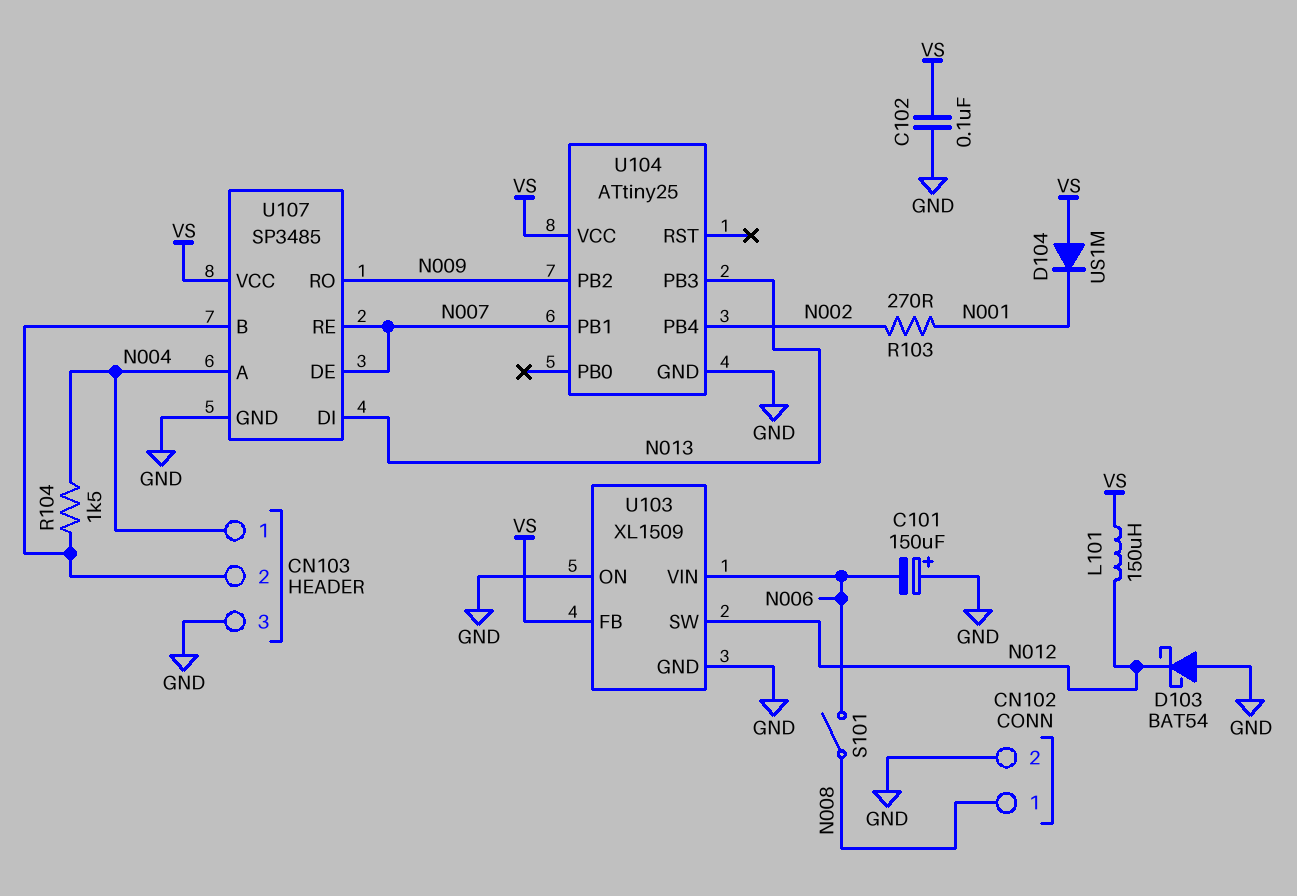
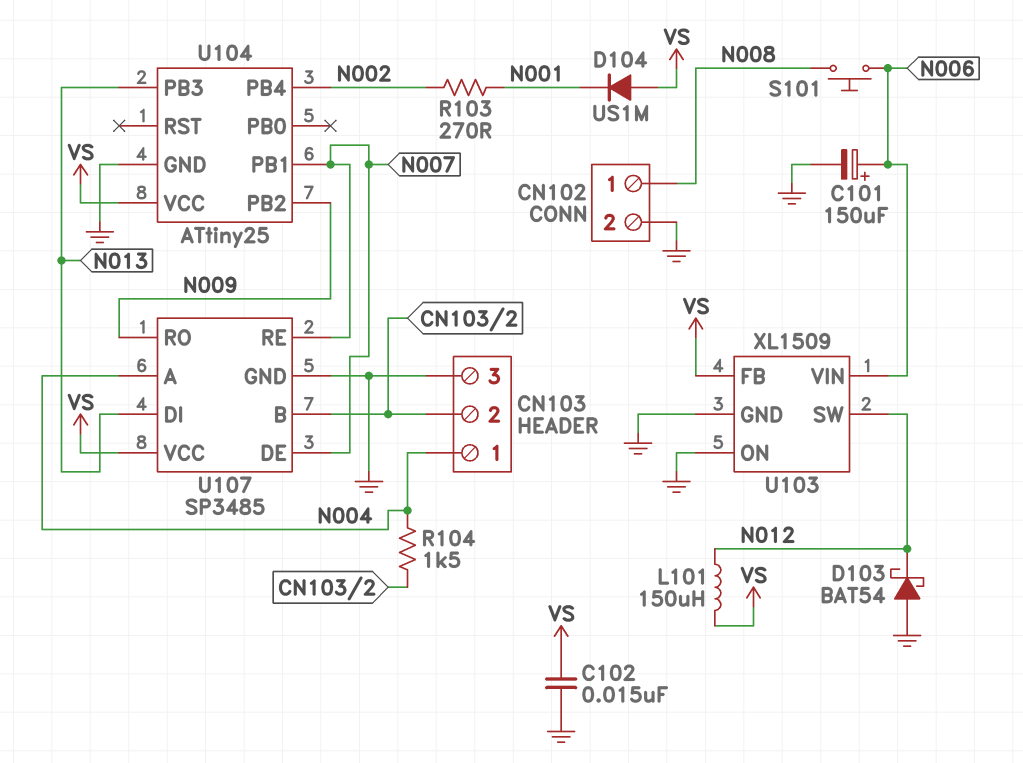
C101: 150uF (plus GND, minus N006) -> 150uF (plus N006, minus GND)
C102: 100nF (GND, VS) -> 15nF (GND, VS)
S101: switch (N006, N008) -> button (N006, N008)

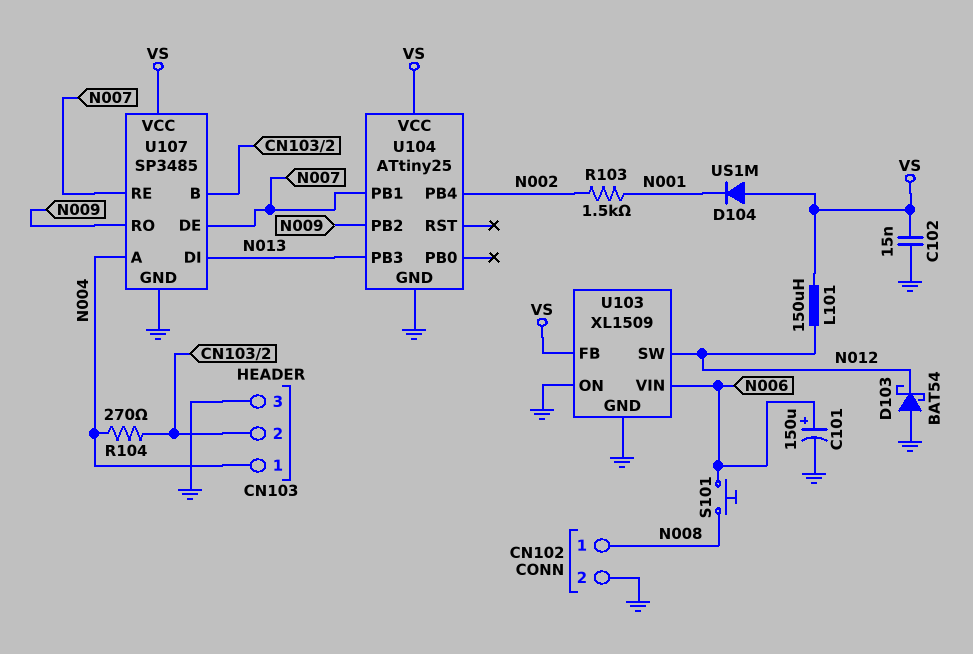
R103: 270 (N001, N002) -> 1.5k (N001, N002)
R104: 1.5k (CN103/2, N004) -> 270 (CN103/2, N004)

